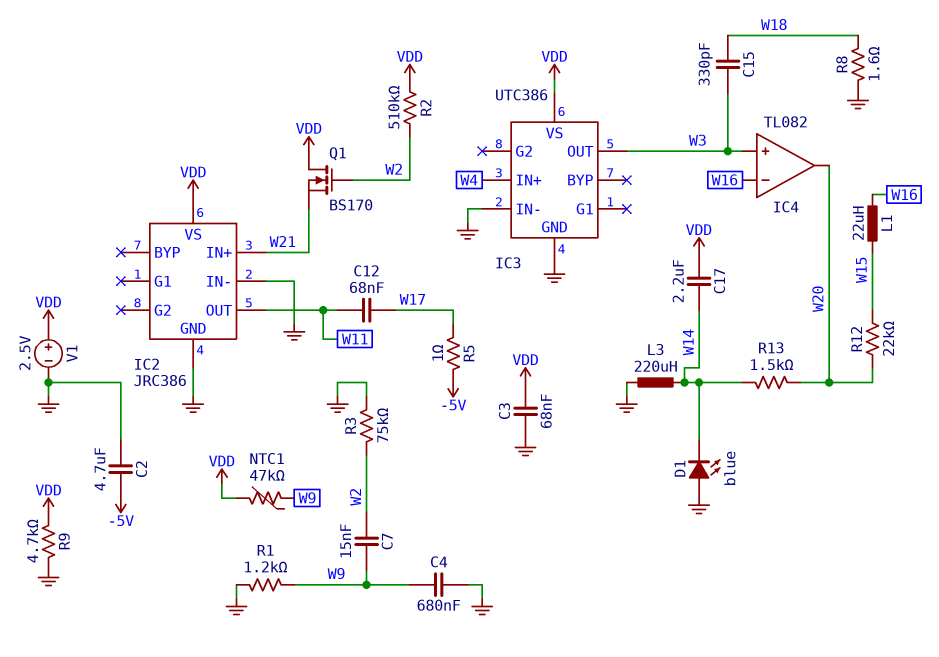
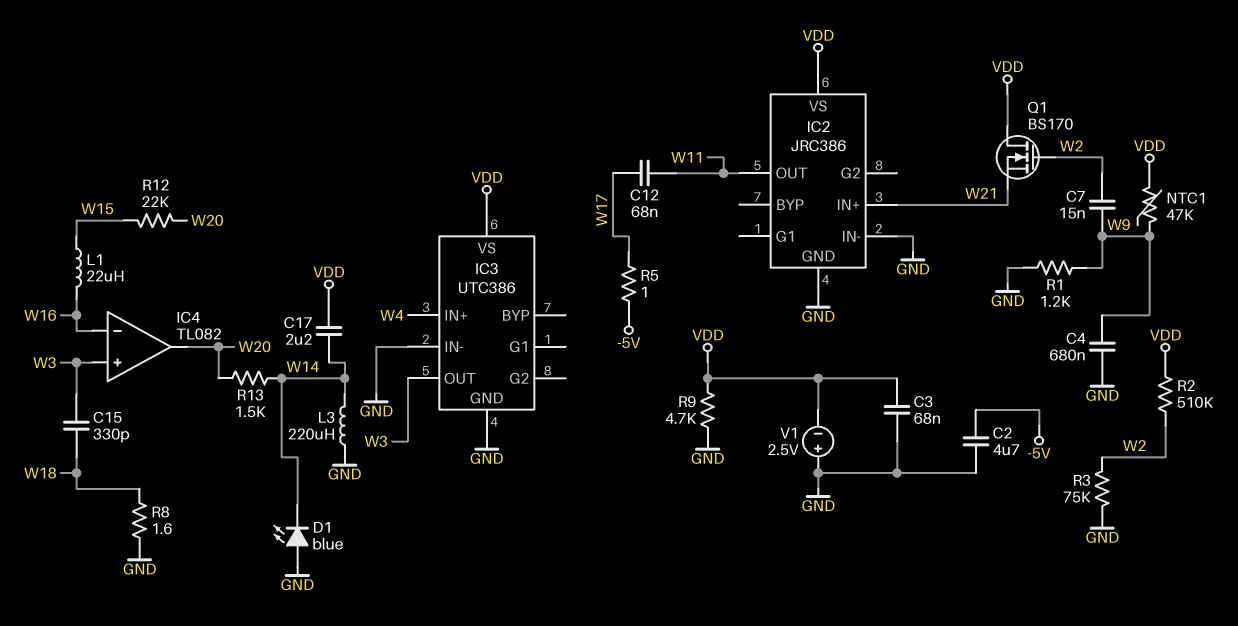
V1: 2.5V (plus VDD, minus GND) -> 2.5V (plus GND, minus VDD)

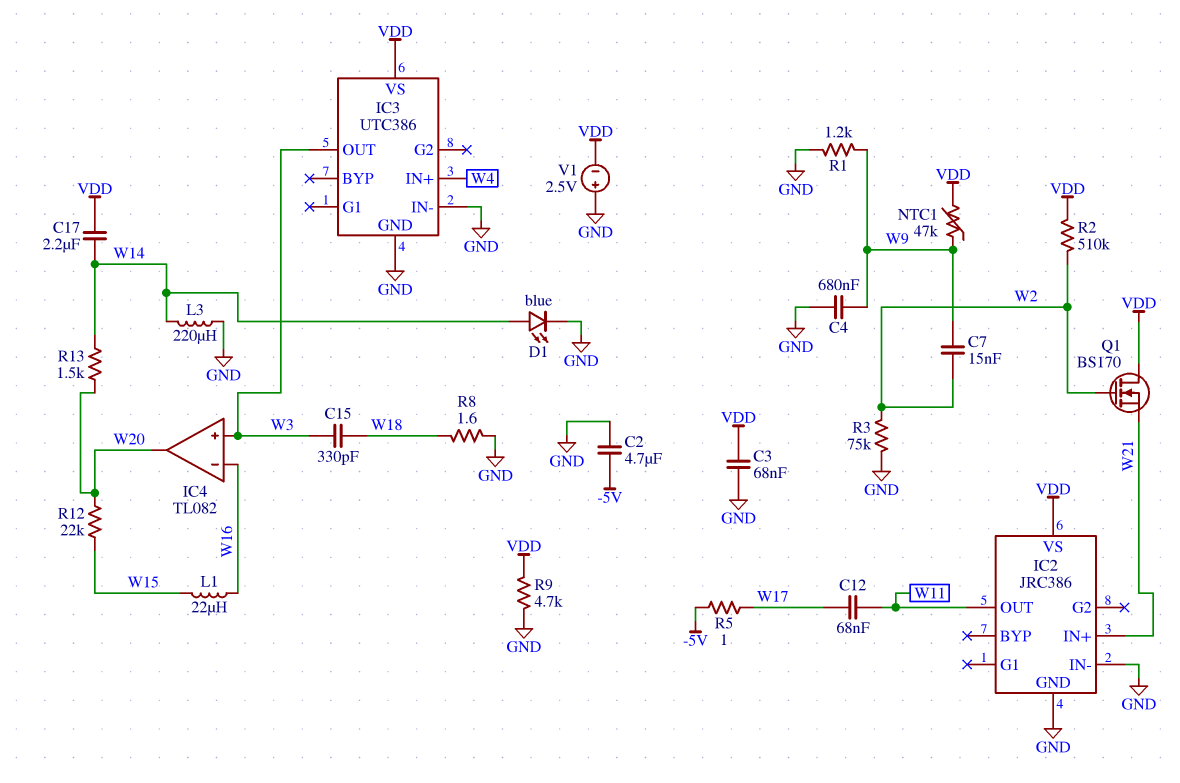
D1: LED blue (A GND, K W14) -> LED blue (A W14, K GND)

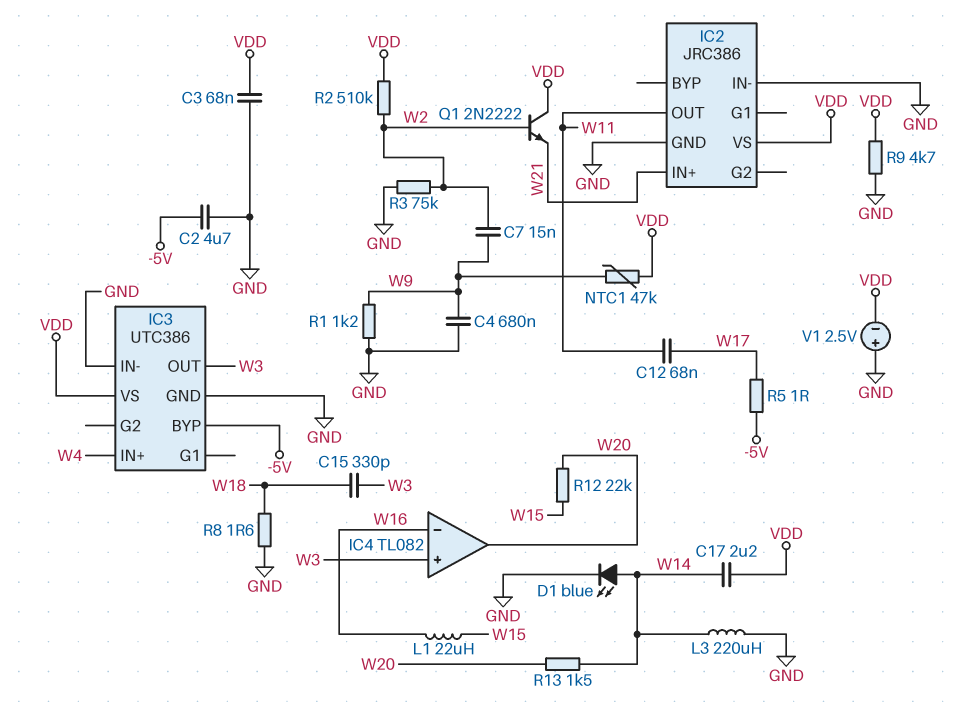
IC3 pin BYP: none -> -5V
Q1: NMOS BS170 (G W2, D VDD, S W21) -> NPN 2N2222 (B W2, C VDD, E W21)

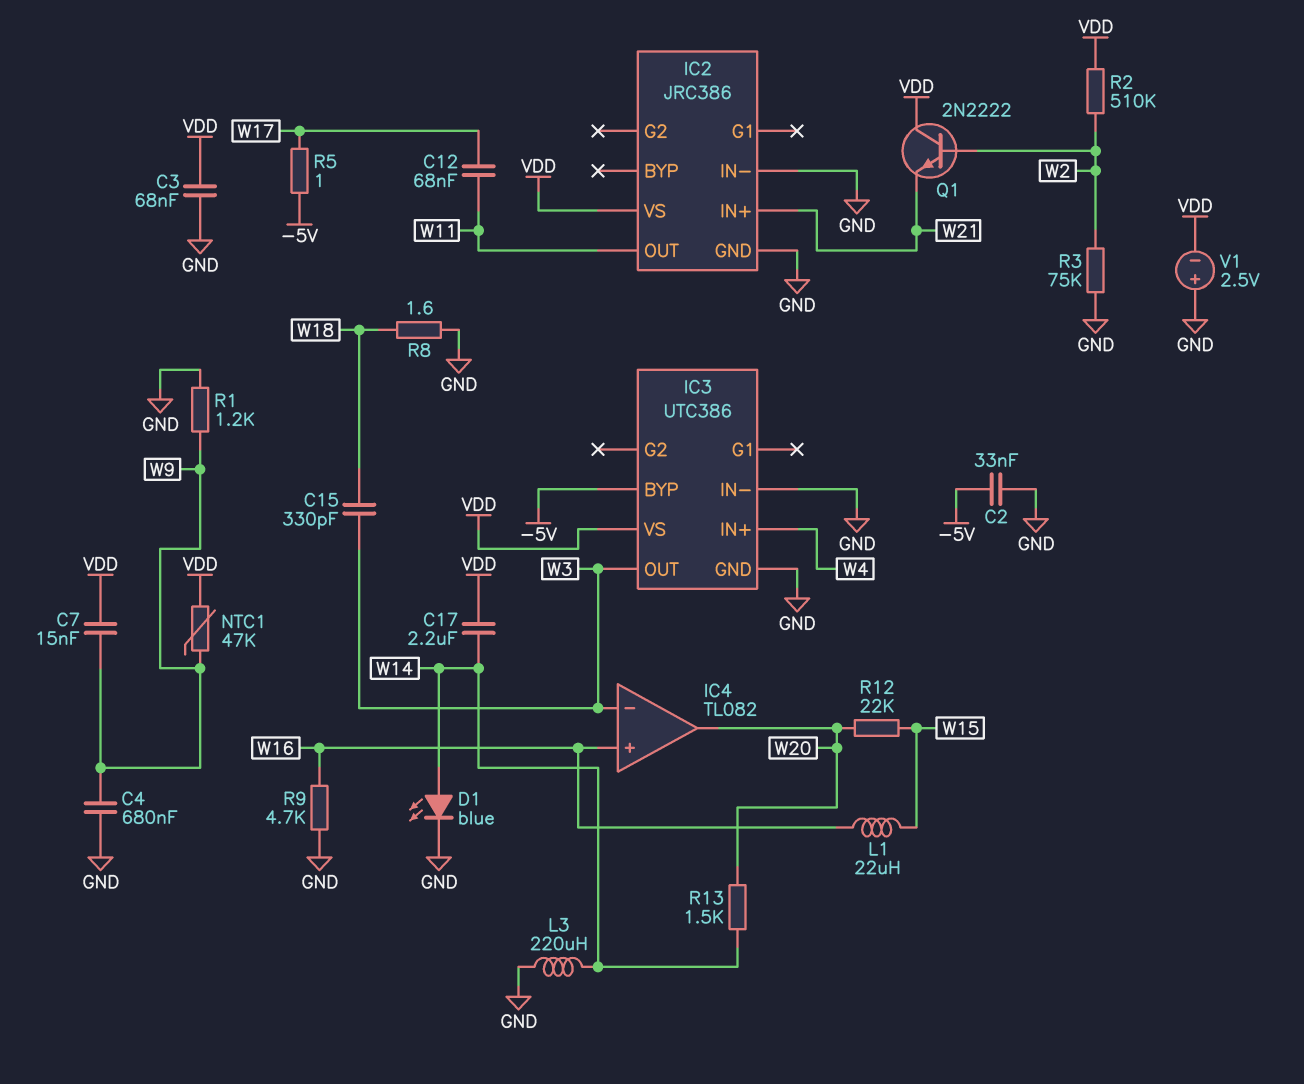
C2: 4.7uF (-5V, GND) -> 33nF (-5V, GND)
C7: 15nF (W2, W9) -> 15nF (VDD, W9)
IC4 pin in+: W3 -> W16
IC4 pin in-: W16 -> W3
R9: 4.7k (GND, VDD) -> 4.7k (GND, W16)

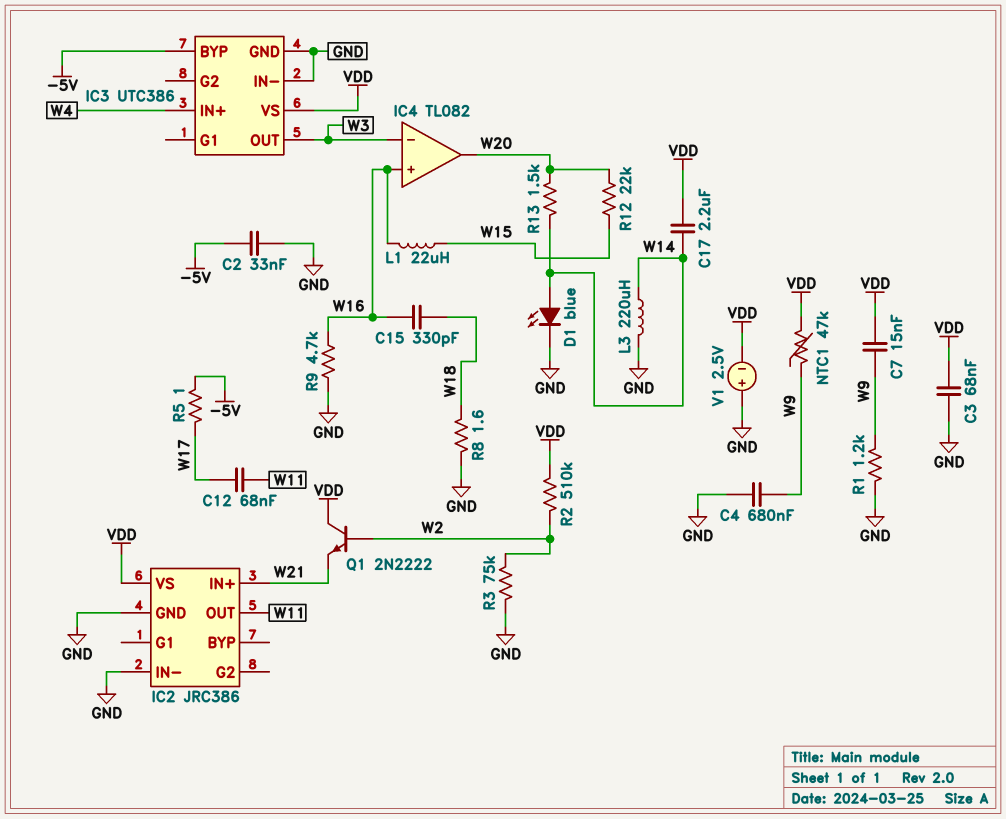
C15: 330pF (W3, W18) -> 330pF (W16, W18)

